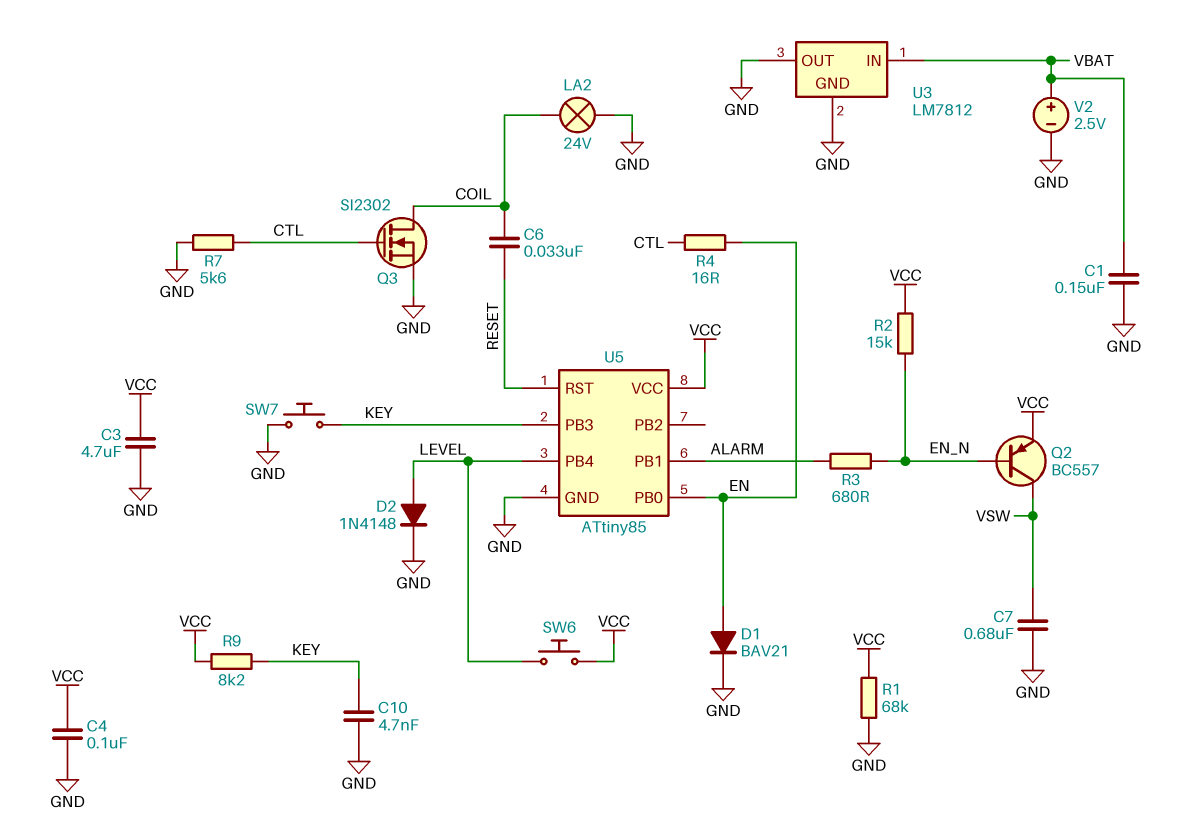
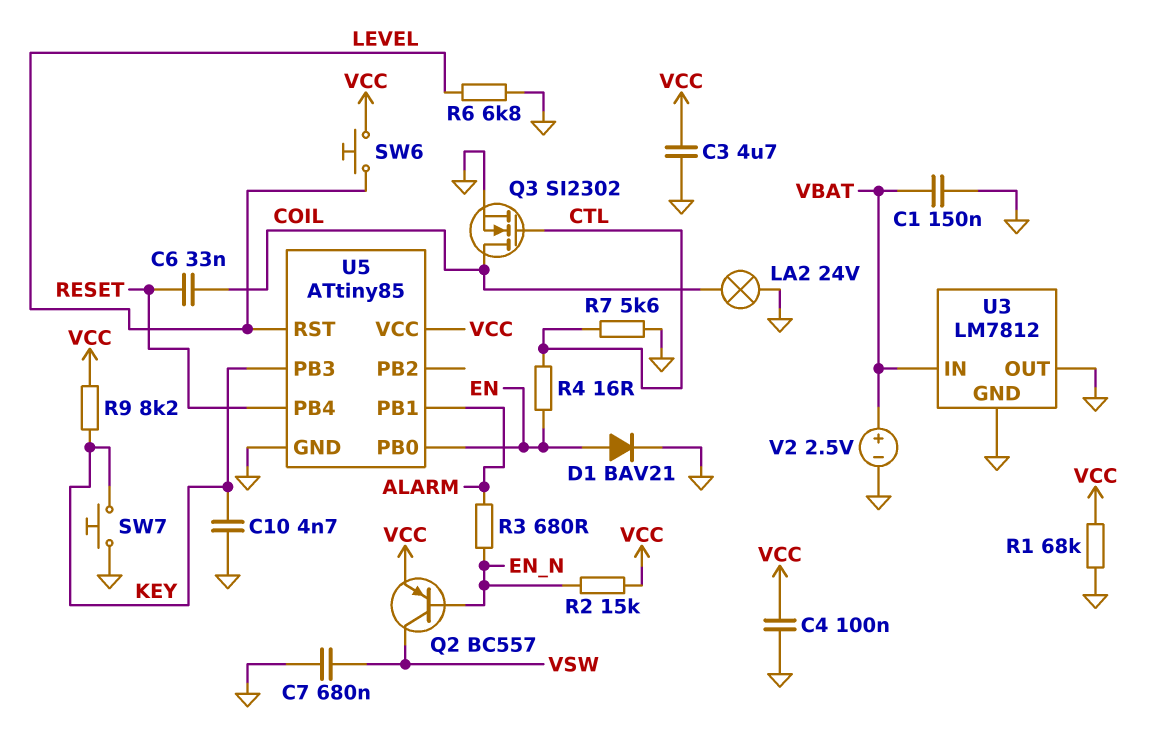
D2: diode 1N4148 (A LEVEL, K GND) -> none
R6: none -> 6.8k (GND, LEVEL)
U5 pin PB4: LEVEL -> RESET
U5 pin RST: RESET -> LEVEL

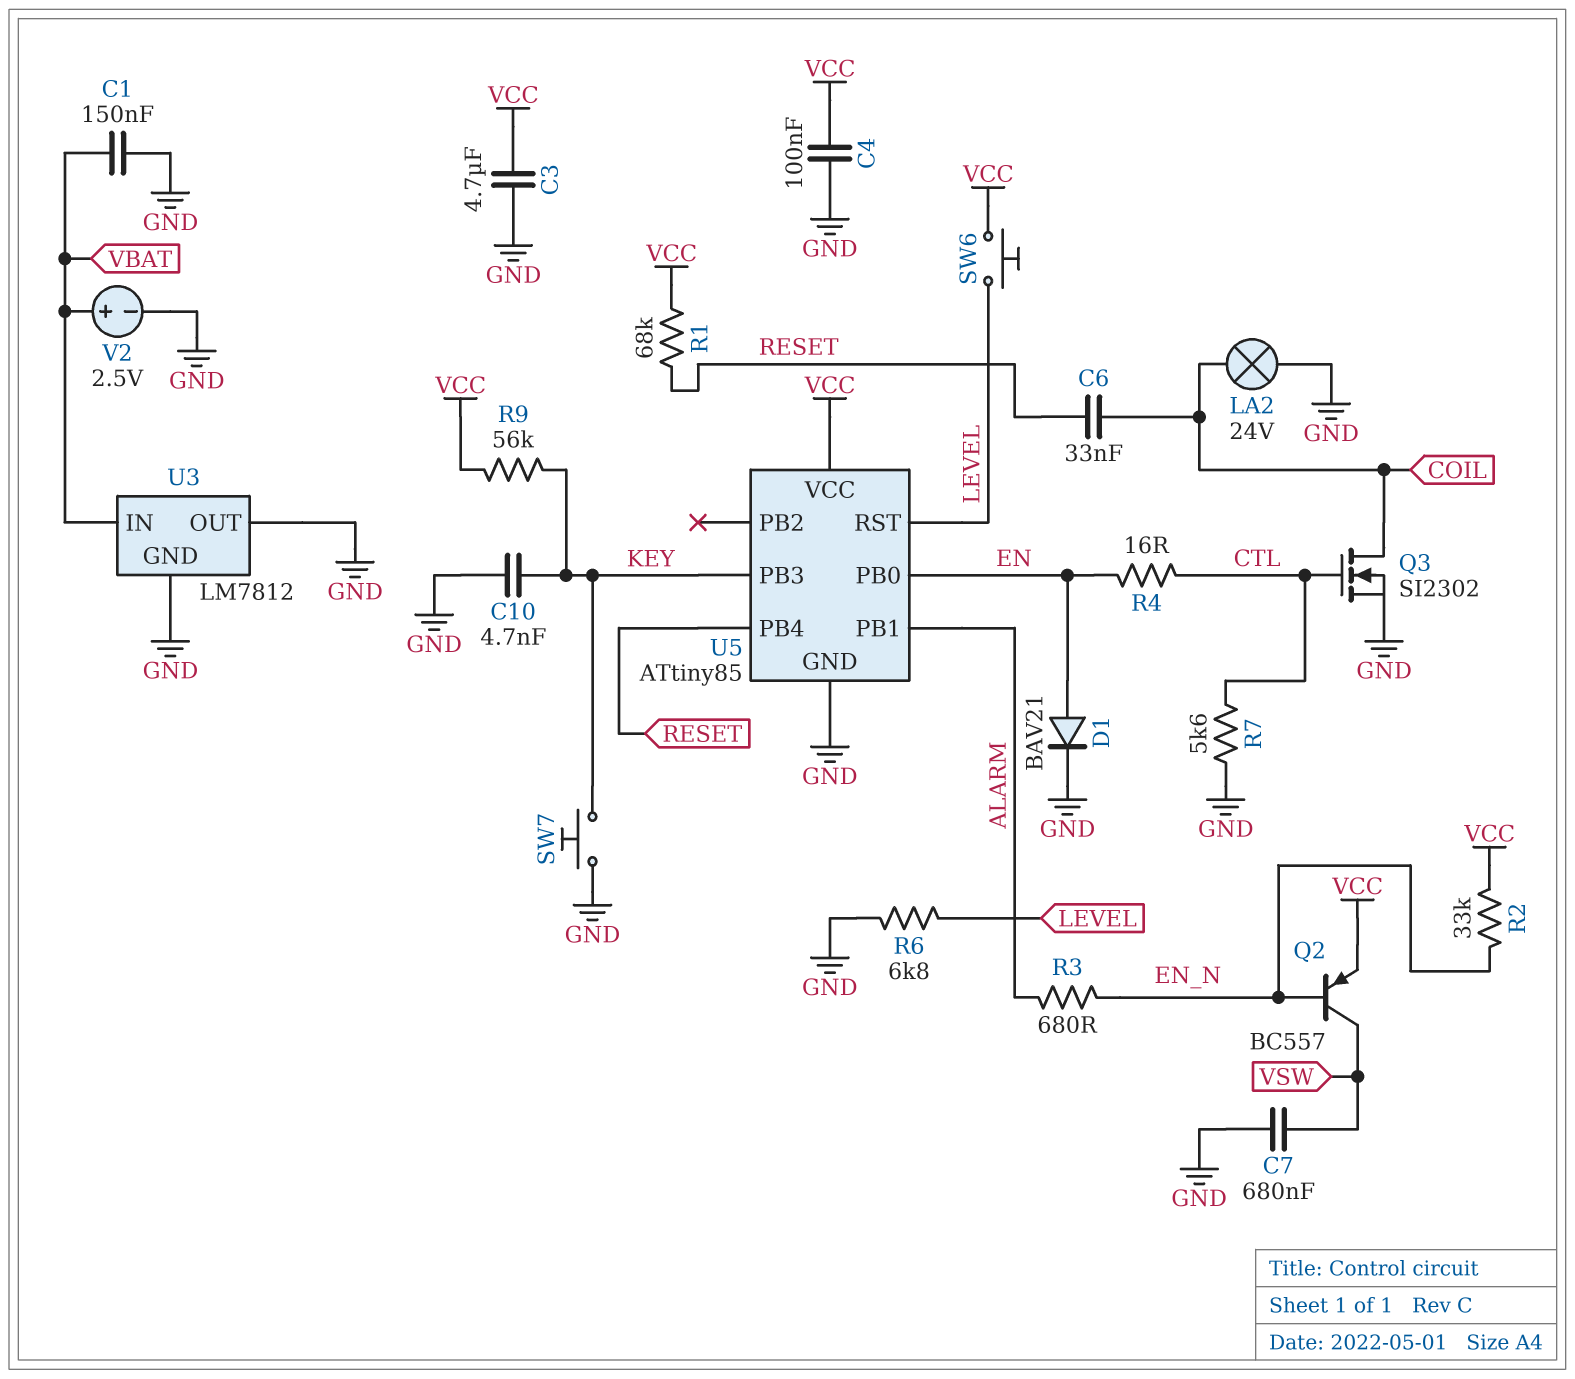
R1: 68k (GND, VCC) -> 68k (RESET, VCC)
R2: 15k (EN_N, VCC) -> 33k (EN_N, VCC)
R9: 8.2k (KEY, VCC) -> 56k (KEY, VCC)

